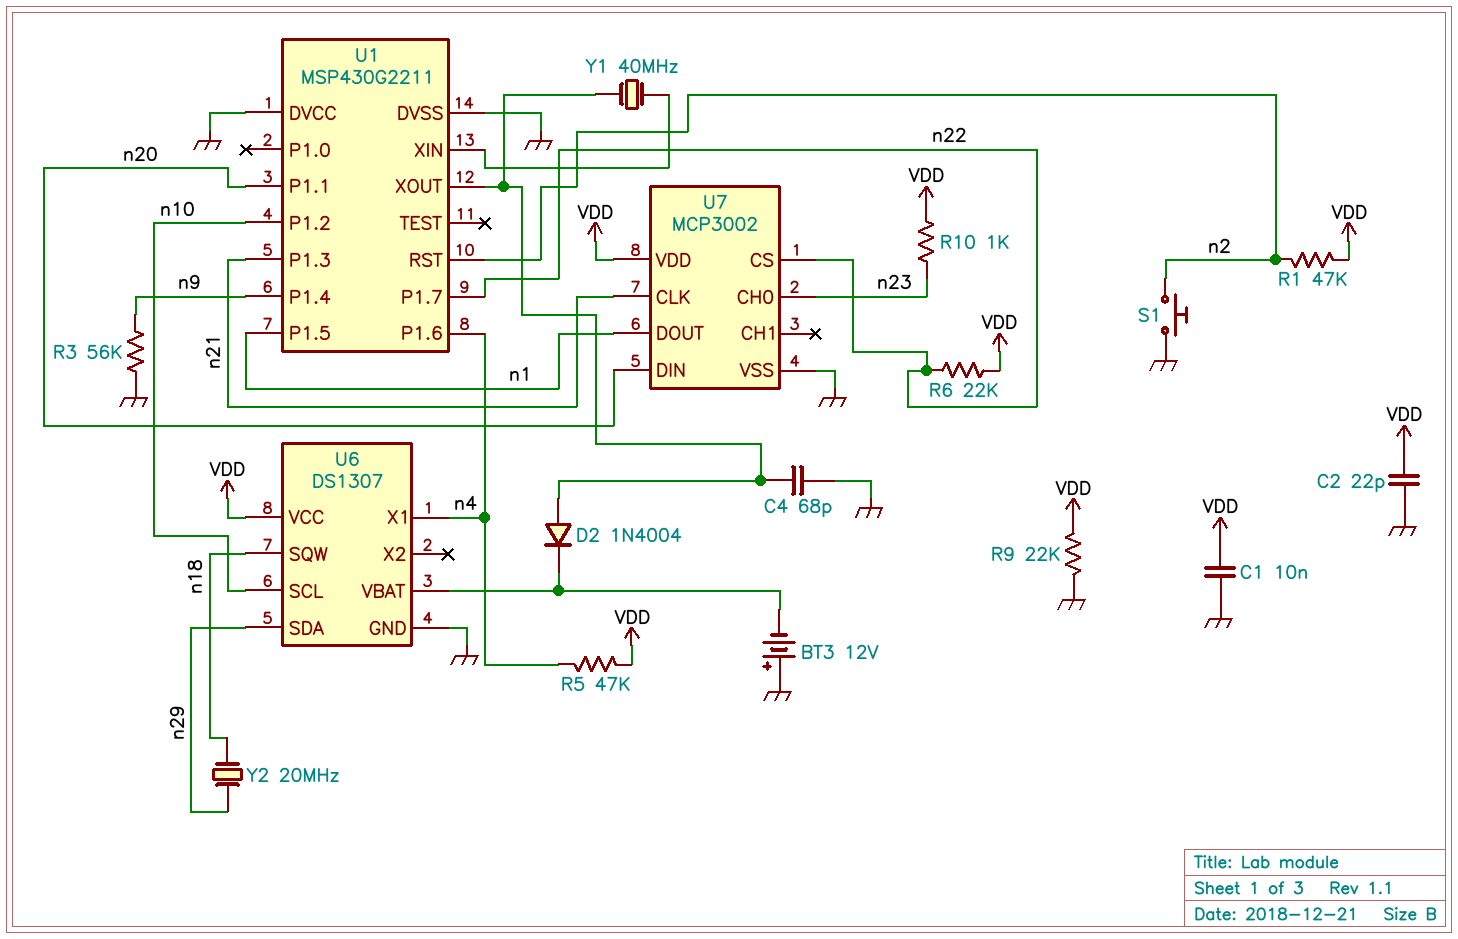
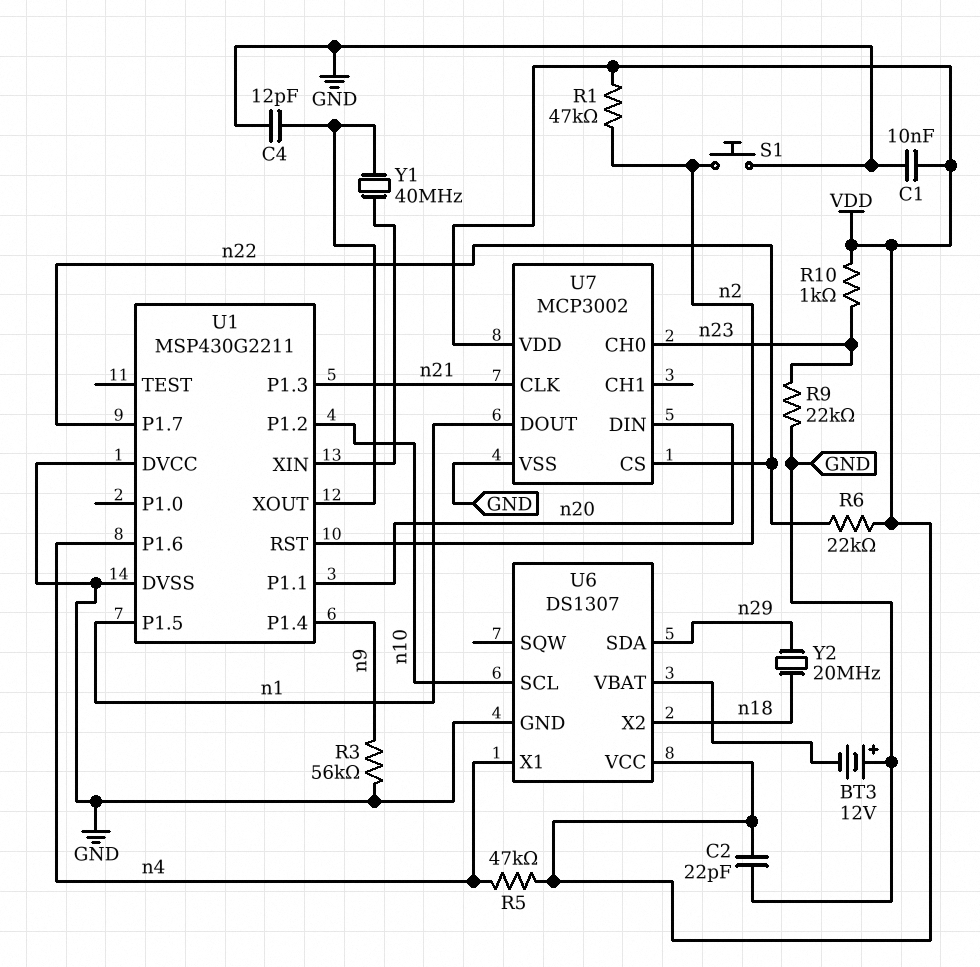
C4: 68pF (GND, U1/XOUT) -> 12pF (GND, U1/XOUT)
D2: diode 1N4004 (A U1/XOUT, K U6/VBAT) -> none
R9: 22k (GND, VDD) -> 22k (GND, n23)
U6 pin SQW: n18 -> none
U6 pin X2: none -> n18

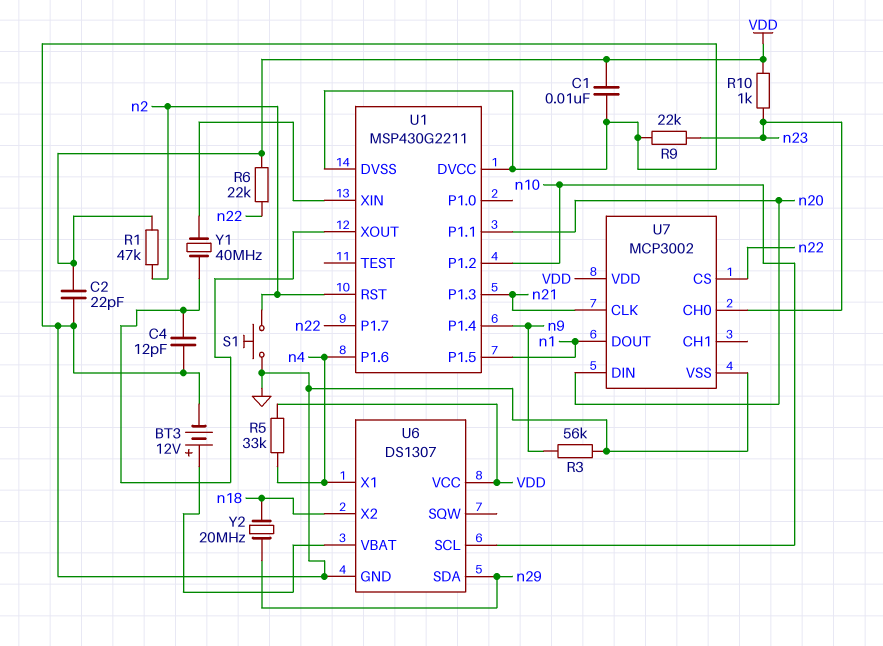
BT3: 12V (plus GND, minus U6/VBAT) -> 12V (plus U6/VBAT, minus GND)
R5: 47k (VDD, n4) -> 33k (VDD, n4)

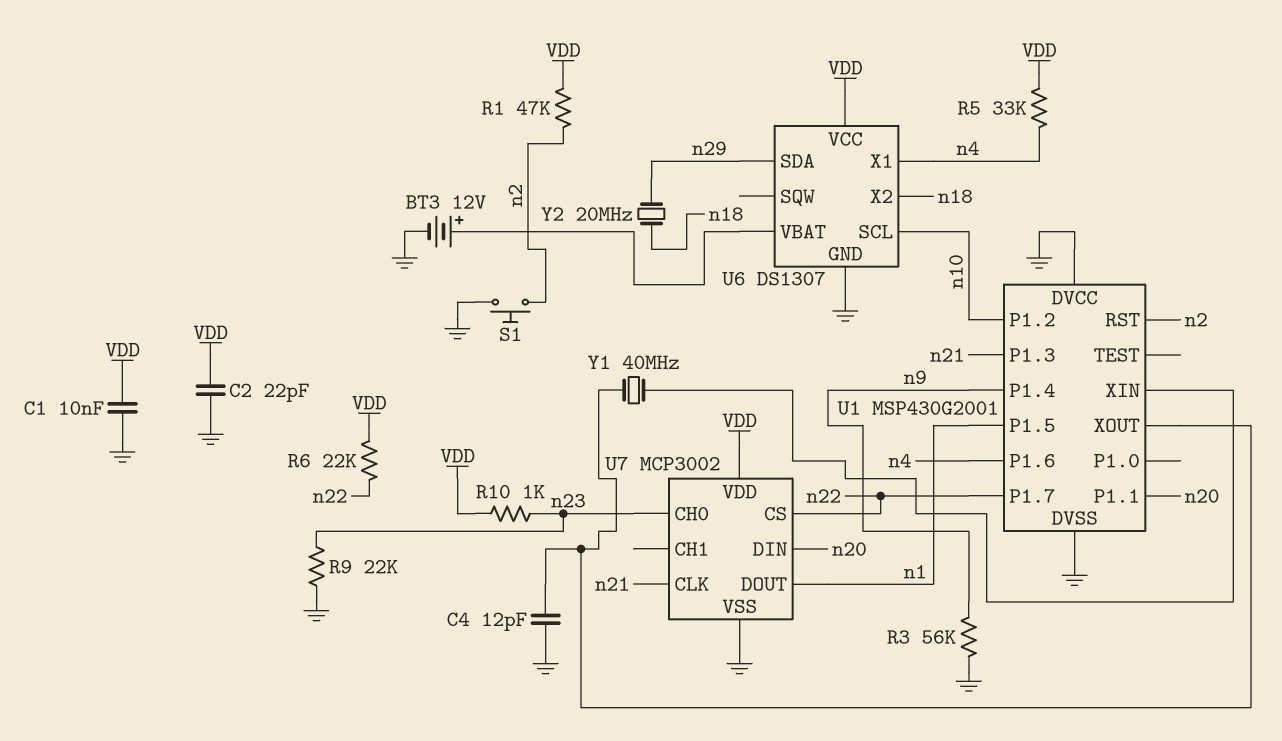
U1: MSP430G2211 -> MSP430G2001

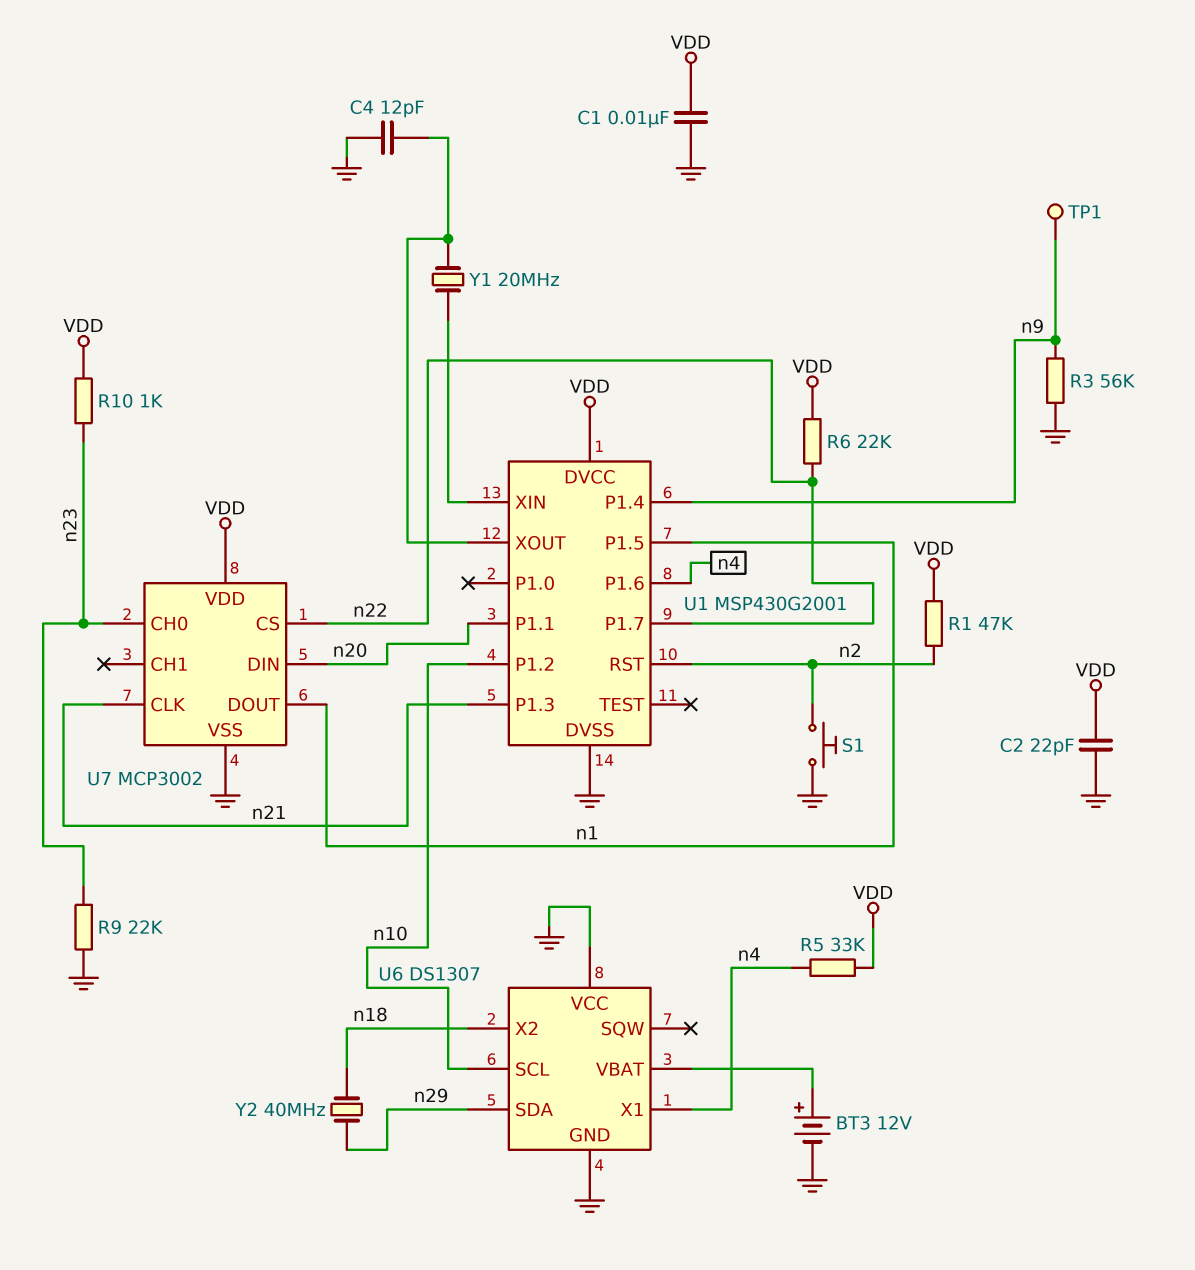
TP1: none -> test point (n9)
U1 pin DVCC: GND -> VDD
U6 pin VCC: VDD -> GND
Y1: 40MHz (U1/XIN, U1/XOUT) -> 20MHz (U1/XIN, U1/XOUT)
Y2: 20MHz (n18, n29) -> 40MHz (n18, n29)

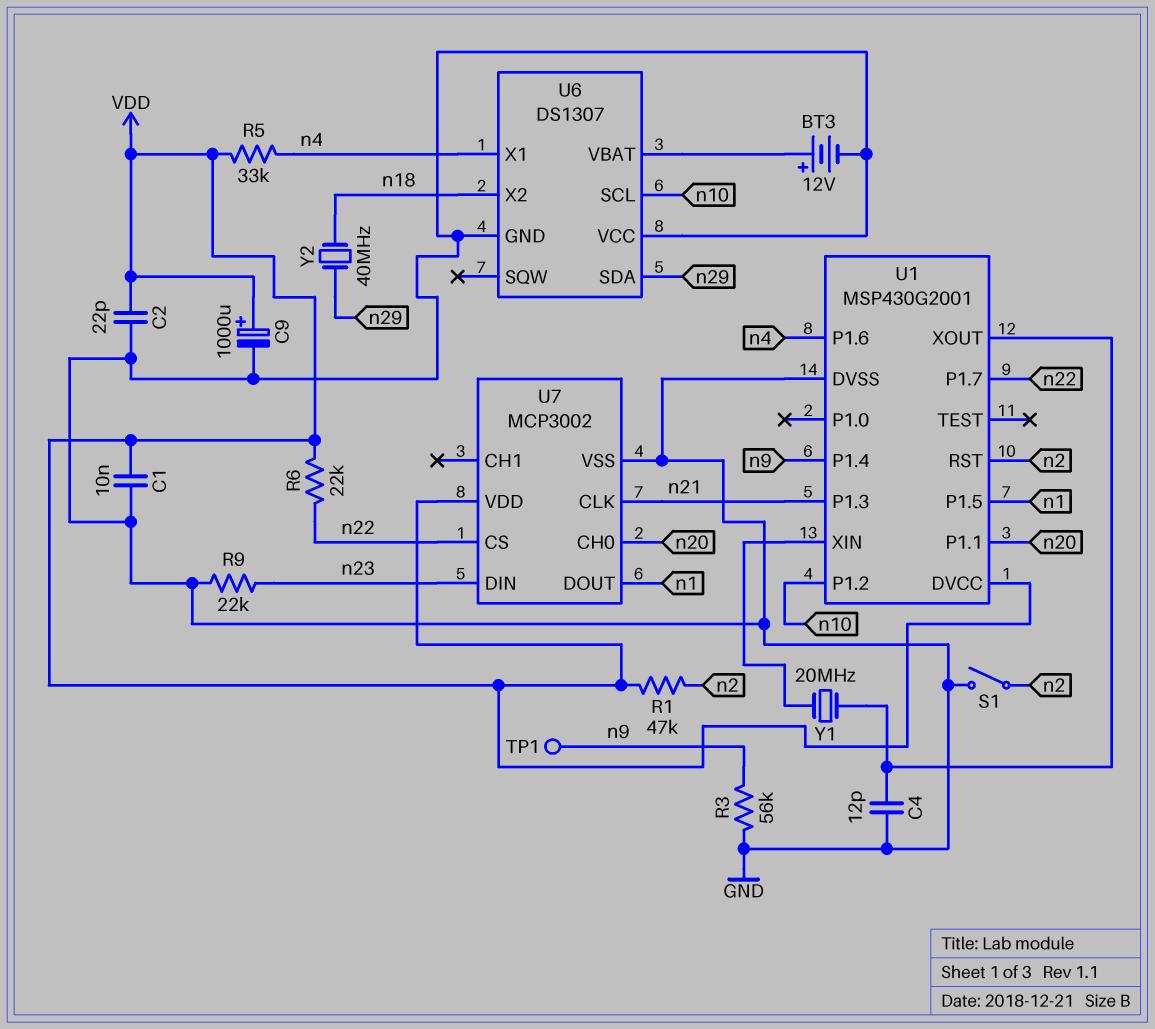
C9: none -> 1000uF (plus VDD, minus GND)
R10: 1k (VDD, n23) -> none
S1: button (GND, n2) -> switch (GND, n2)
U7 pin CH0: n23 -> n20
U7 pin DIN: n20 -> n23

